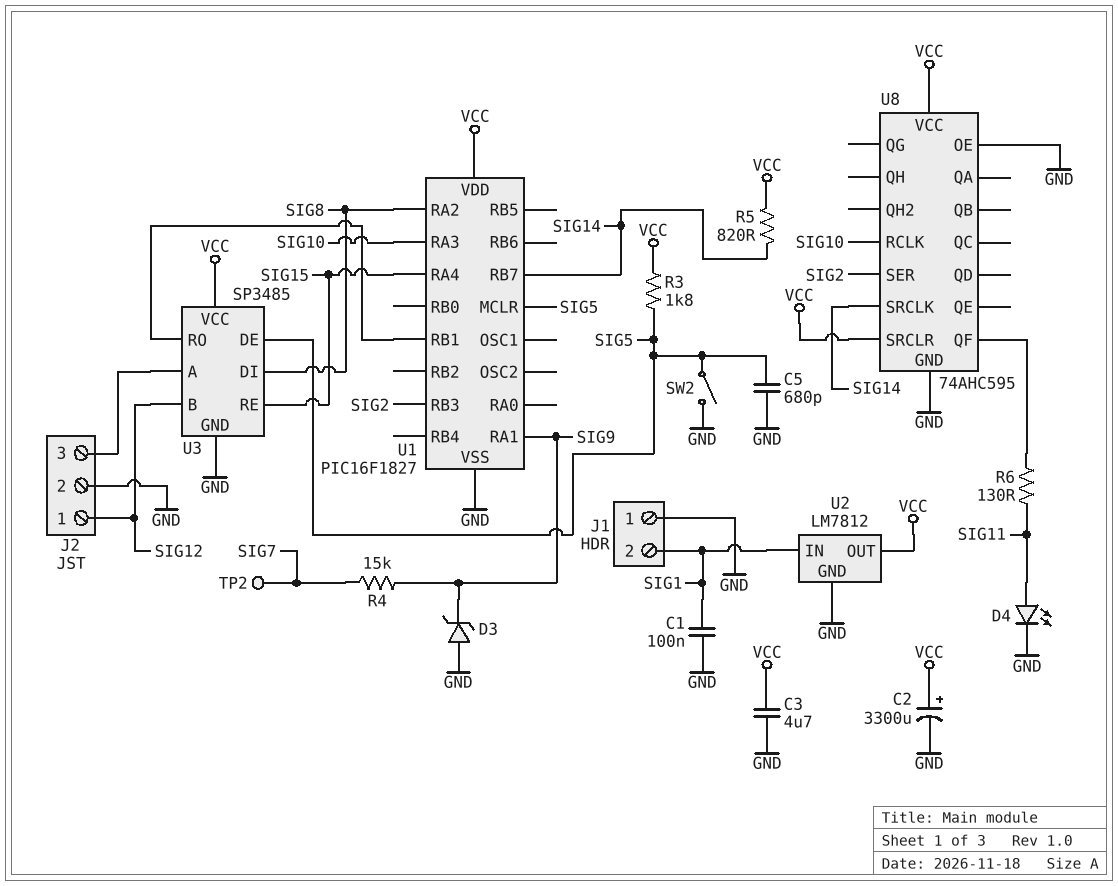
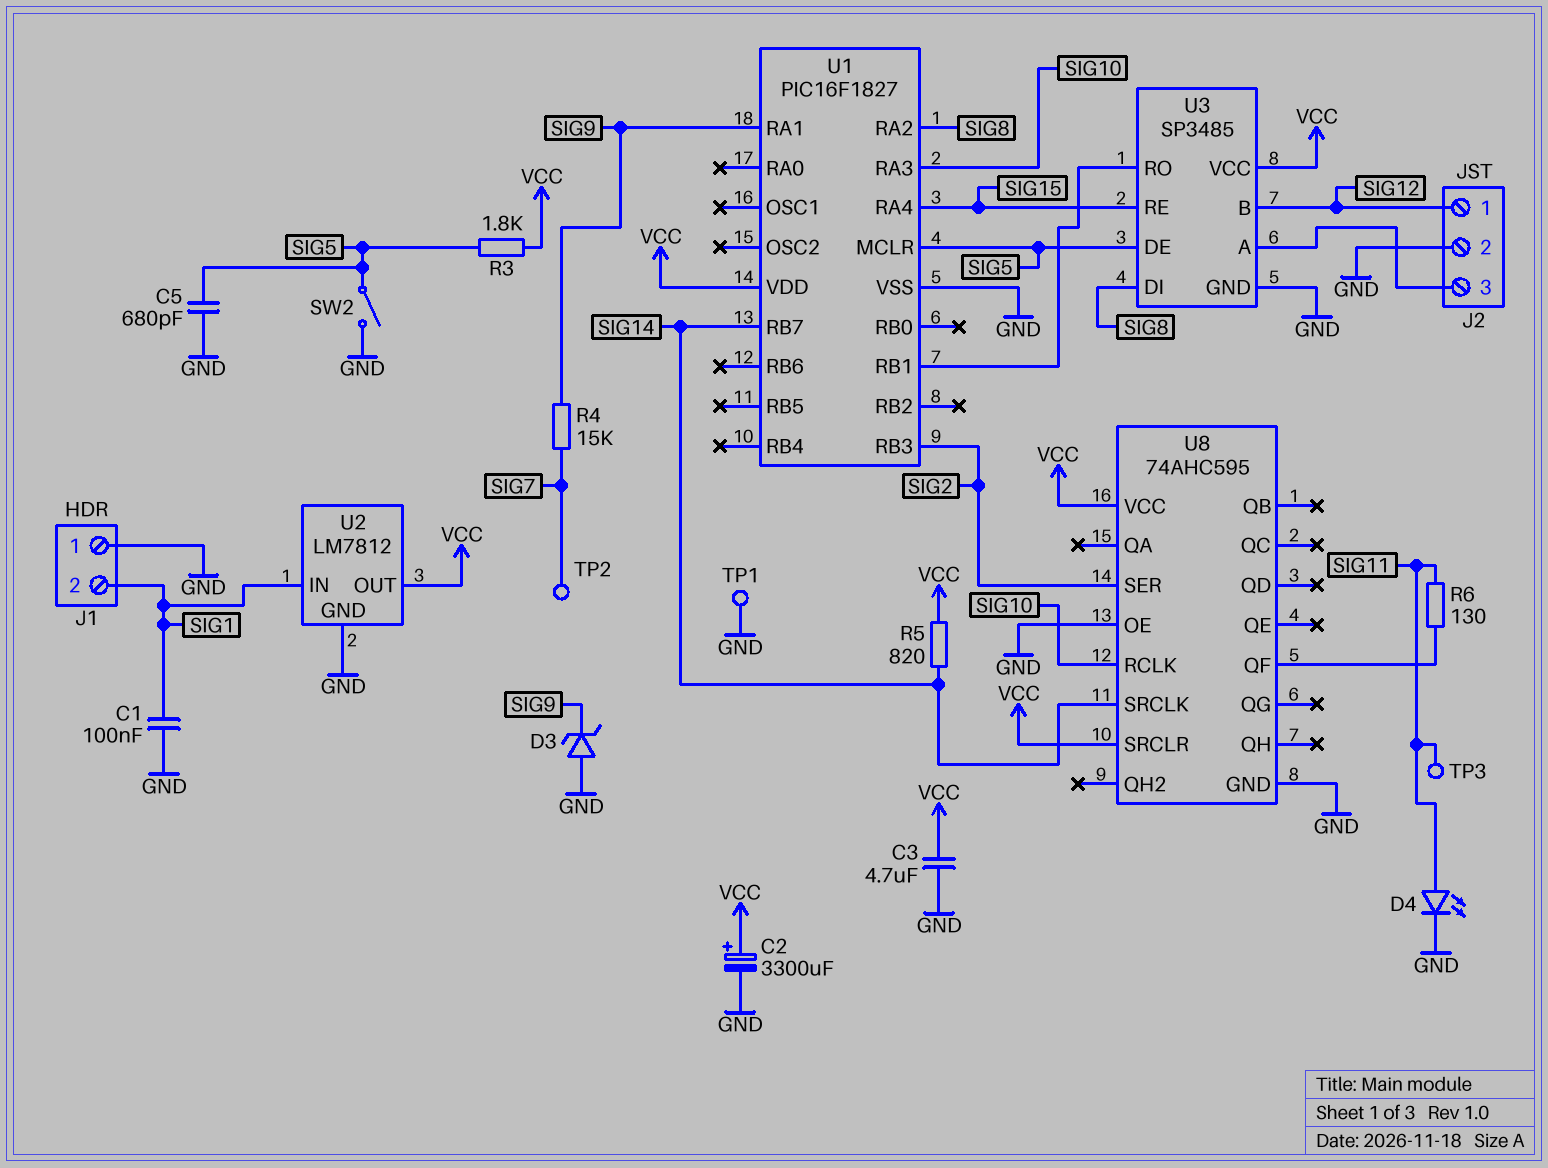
TP1: none -> test point (GND)
TP3: none -> test point (SIG11)

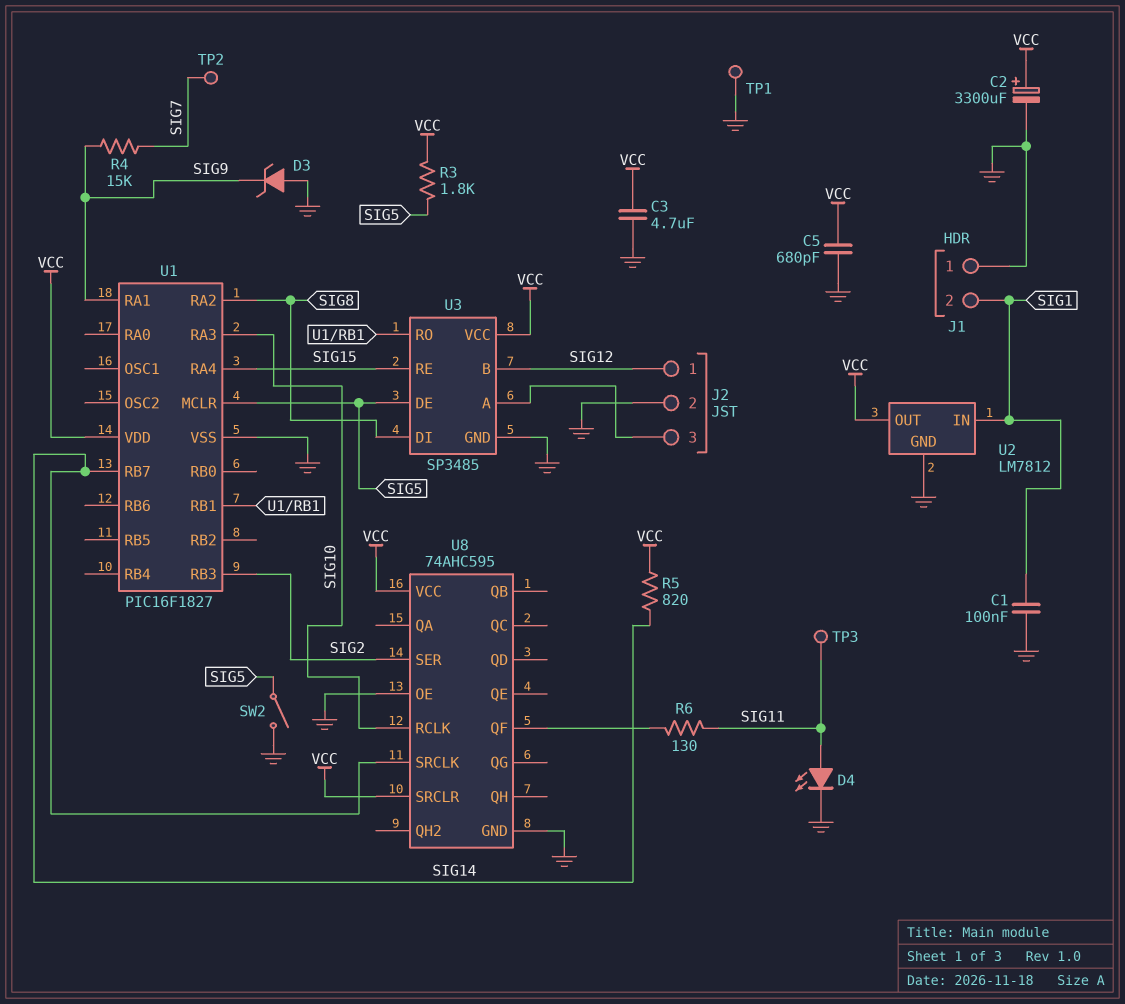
C5: 680pF (GND, SIG5) -> 680pF (GND, VCC)

